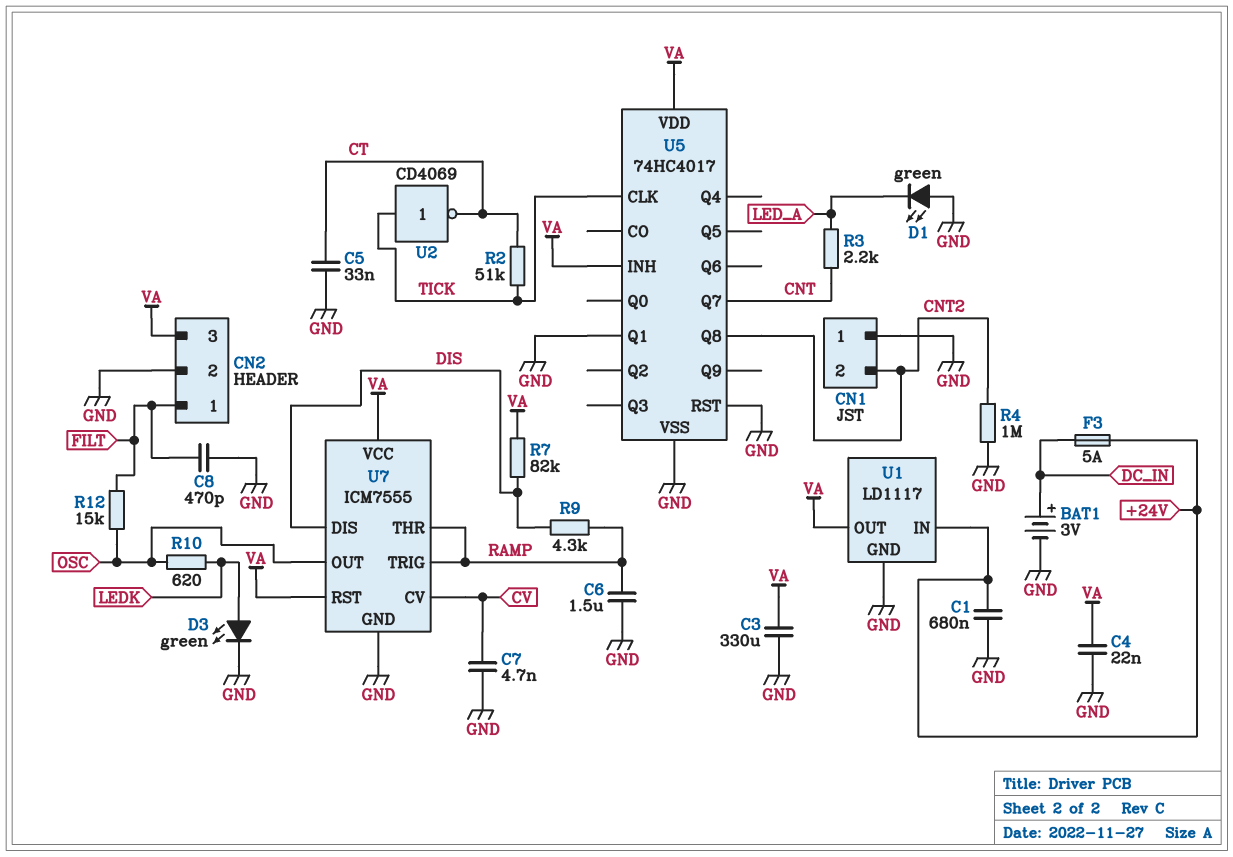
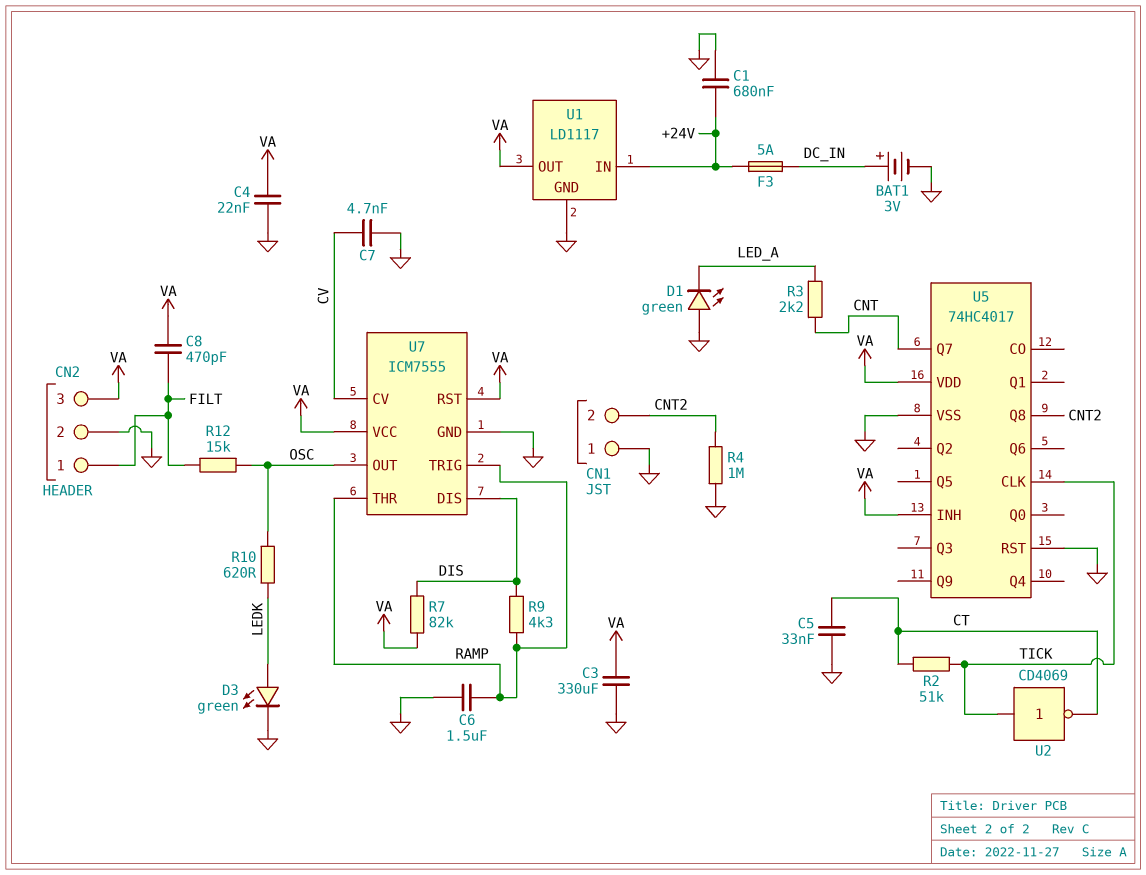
C8: 470pF (FILT, GND) -> 470pF (FILT, VA)
U5 pin Q1: GND -> none

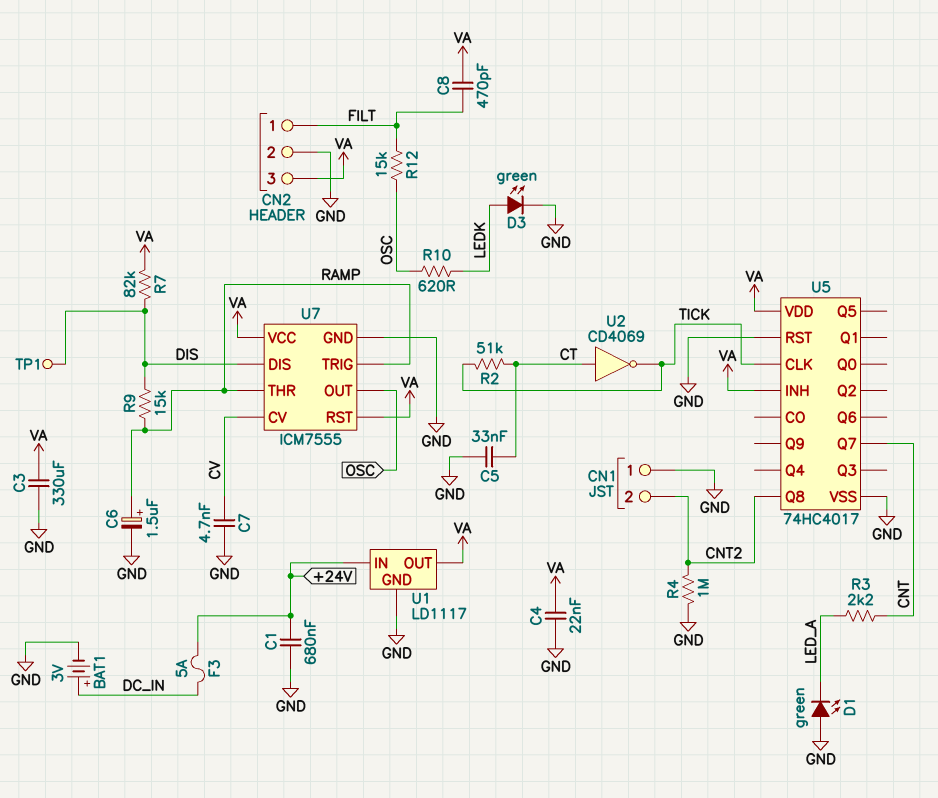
C6: 1.5uF (GND, RAMP) -> 1.5uF (plus RAMP, minus GND)
R9: 4.3k (DIS, RAMP) -> 15k (DIS, RAMP)
TP1: none -> test point (DIS)
U2: NOT CD4069 (in TICK, out CT) -> NOT CD4069 (in CT, out TICK)

